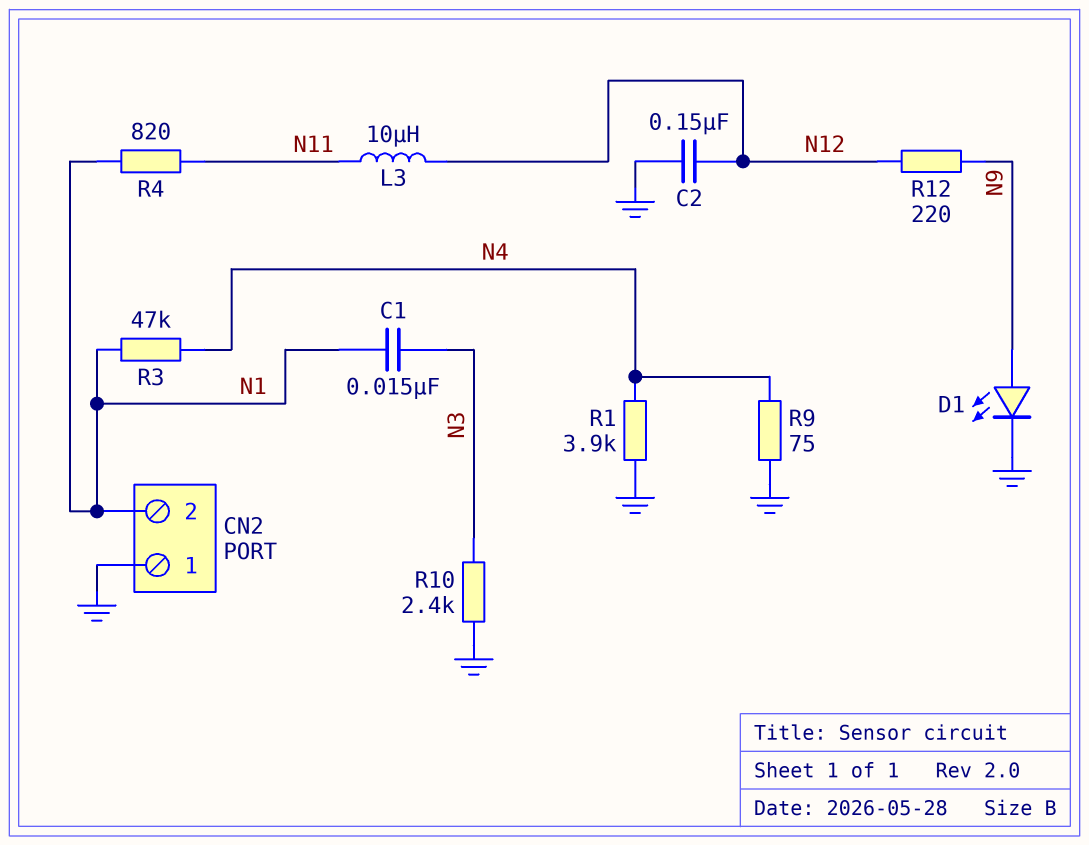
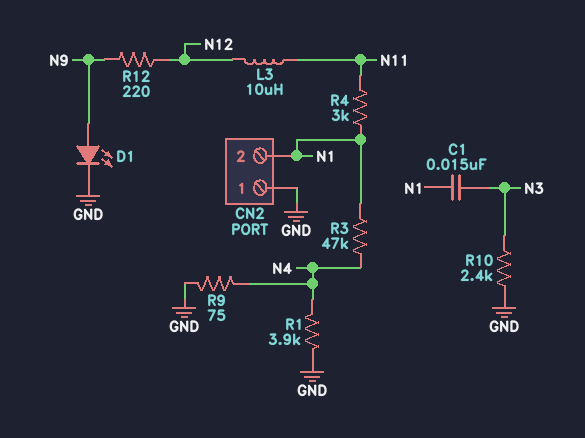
C2: 150nF (GND, N12) -> none
R4: 820 (N1, N11) -> 3k (N1, N11)

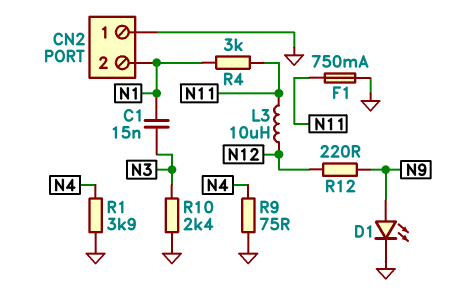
F1: none -> 750mA (GND, N11)
R3: 47k (N1, N4) -> none

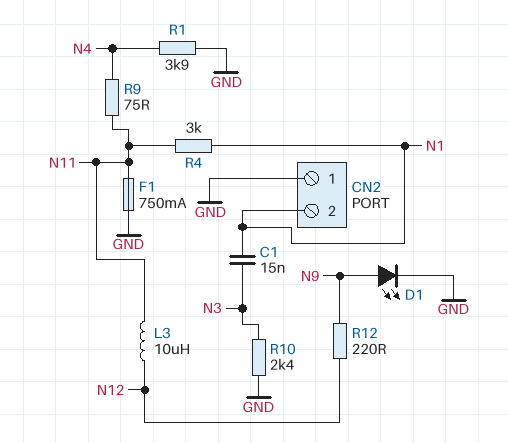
R9: 75 (GND, N4) -> 75 (N4, N11)

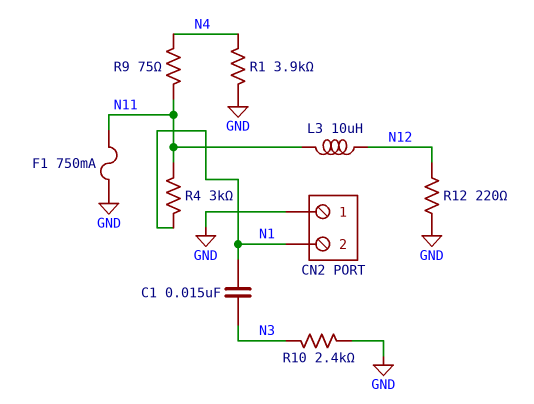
D1: LED (A N9, K GND) -> none
R12: 220 (N9, N12) -> 220 (GND, N12)

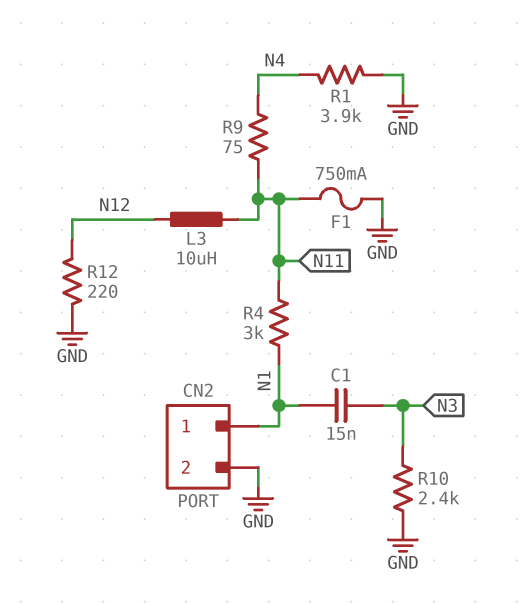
CN2 pin 1: GND -> N1
CN2 pin 2: N1 -> GND

